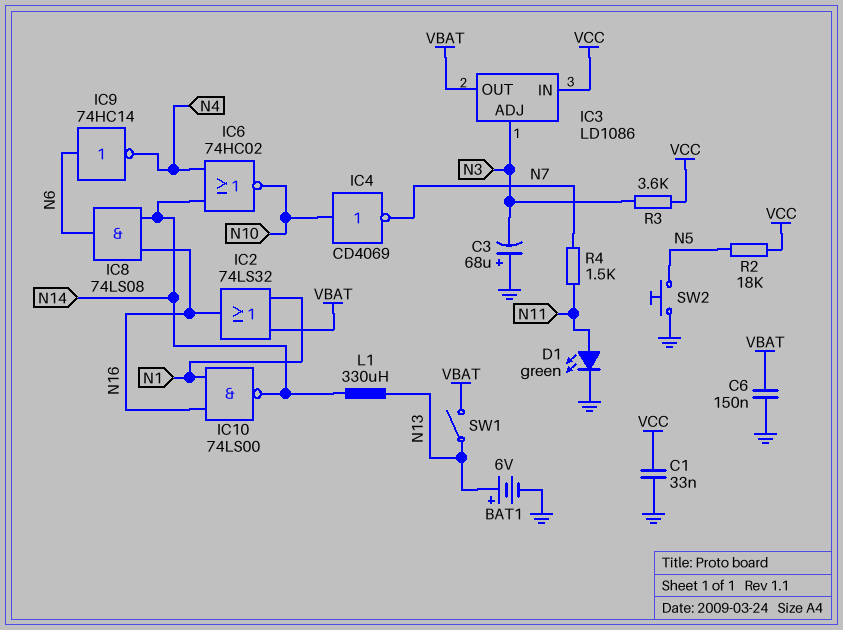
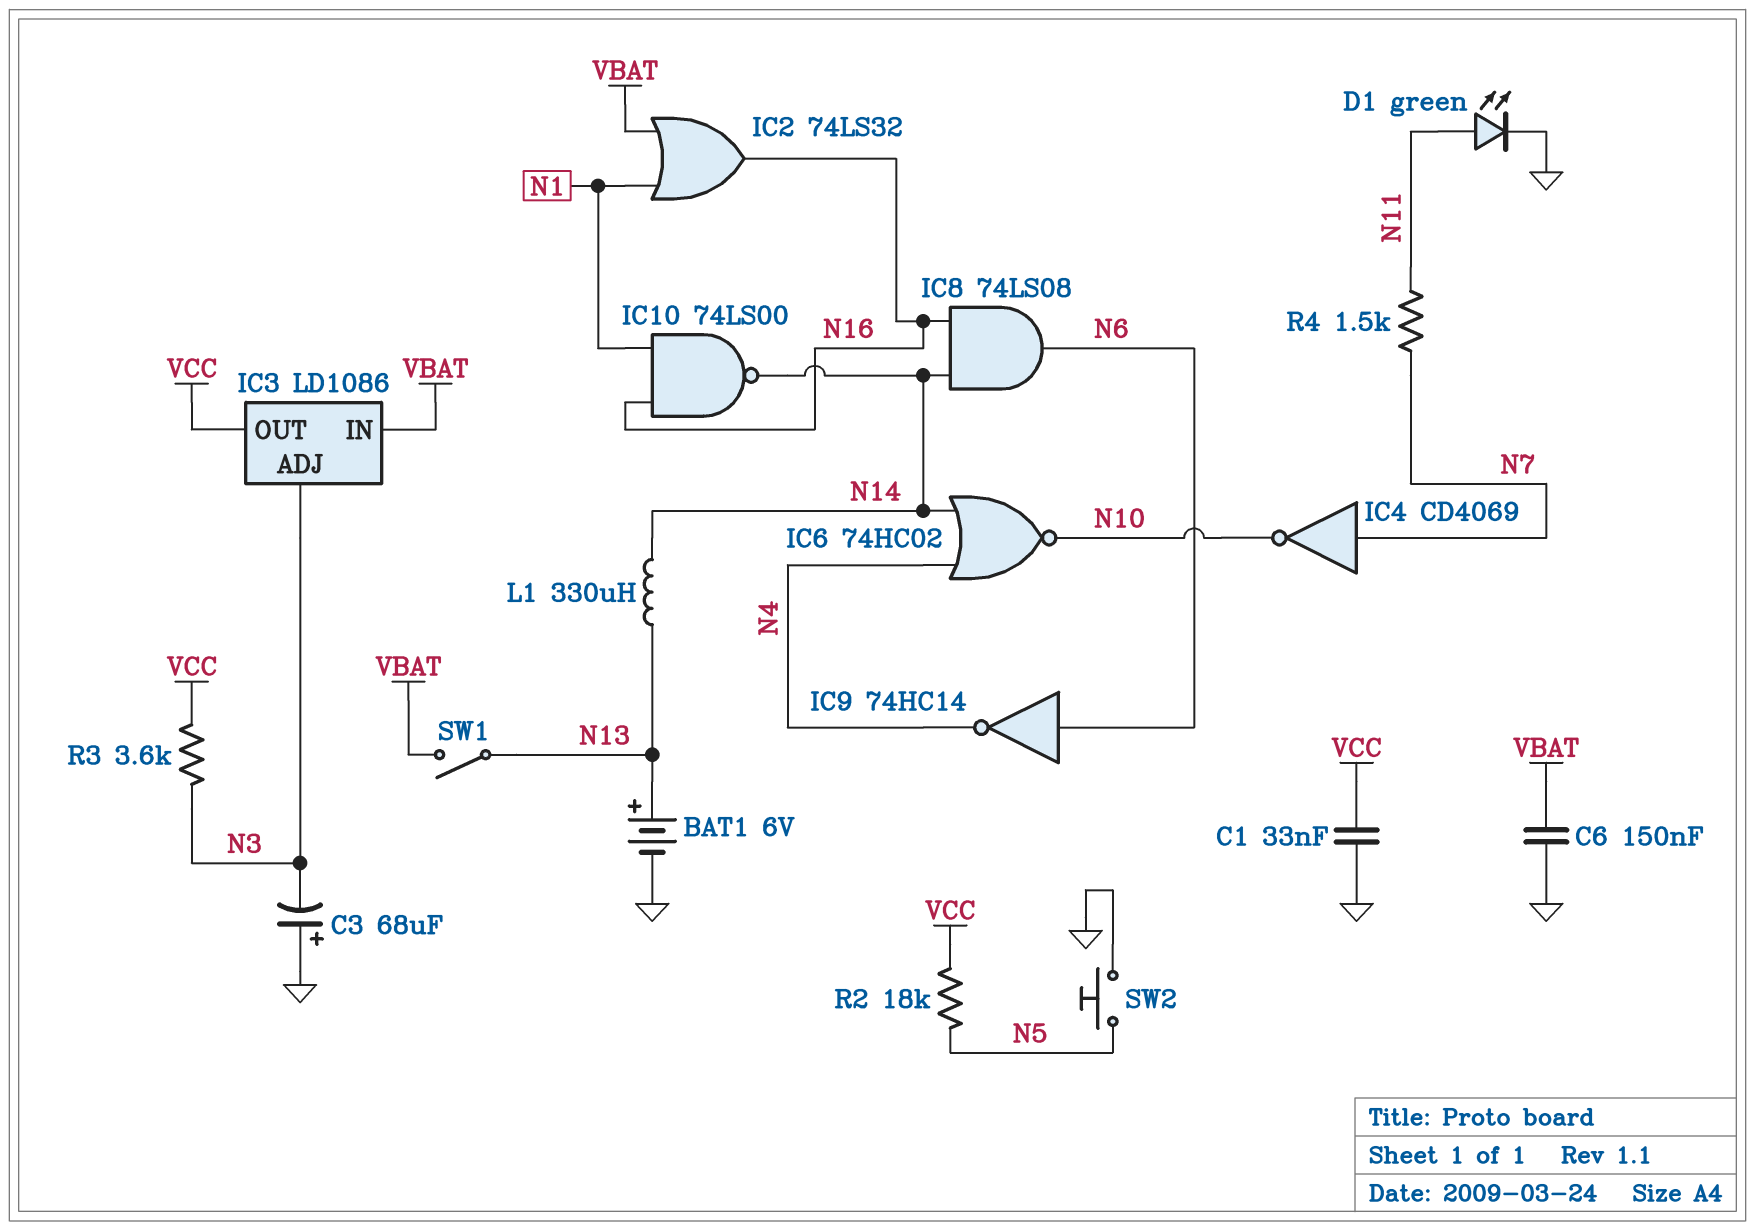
IC3 pin IN: VCC -> VBAT
IC3 pin OUT: VBAT -> VCC
IC4: NOT CD4069 (in N10, out N7) -> NOT CD4069 (in N7, out N10)

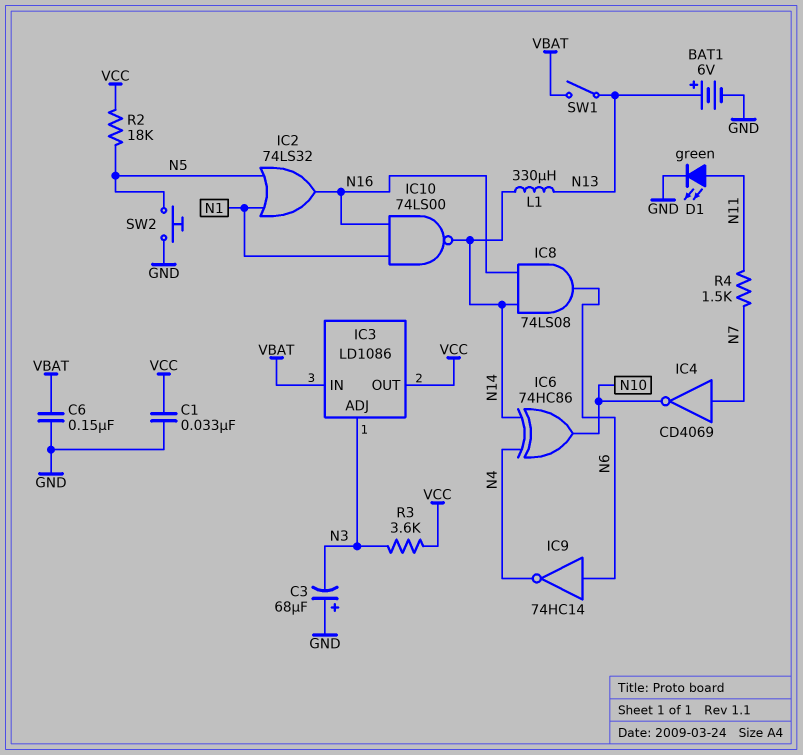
IC2: OR 74LS32 (in N1, in VBAT, out N16) -> OR 74LS32 (in N1, in N5, out N16)
IC6: NOR 74HC02 (in N4, in N14, out N10) -> XOR 74HC86 (in N4, in N14, out N10)

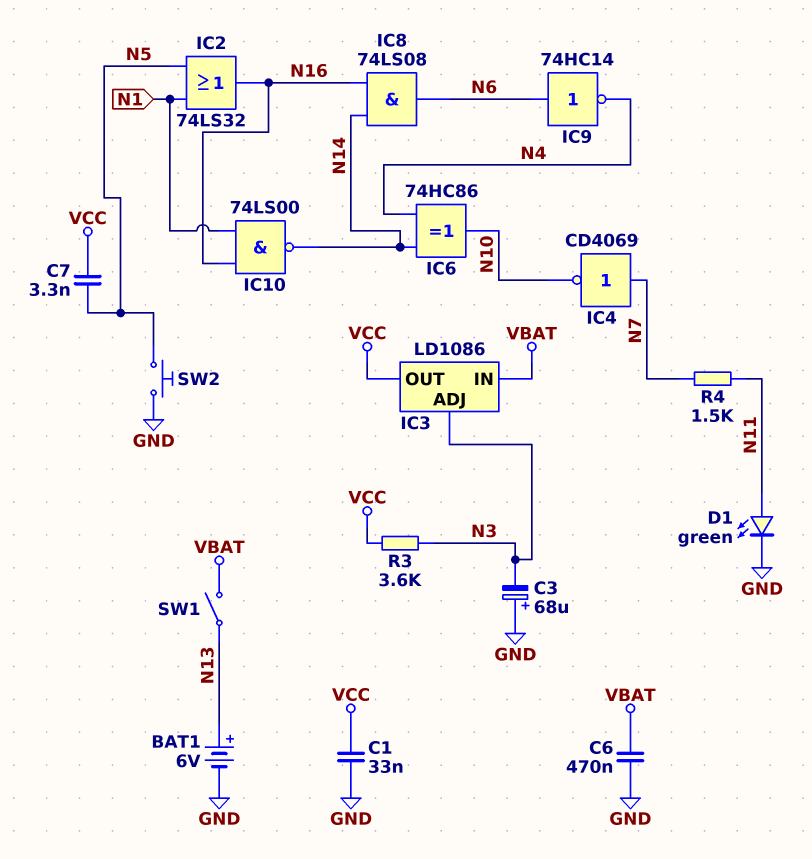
C6: 150nF (GND, VBAT) -> 470nF (GND, VBAT)
C7: none -> 3.3nF (N5, VCC)
L1: 330uH (N13, N14) -> none
R2: 18k (N5, VCC) -> none

